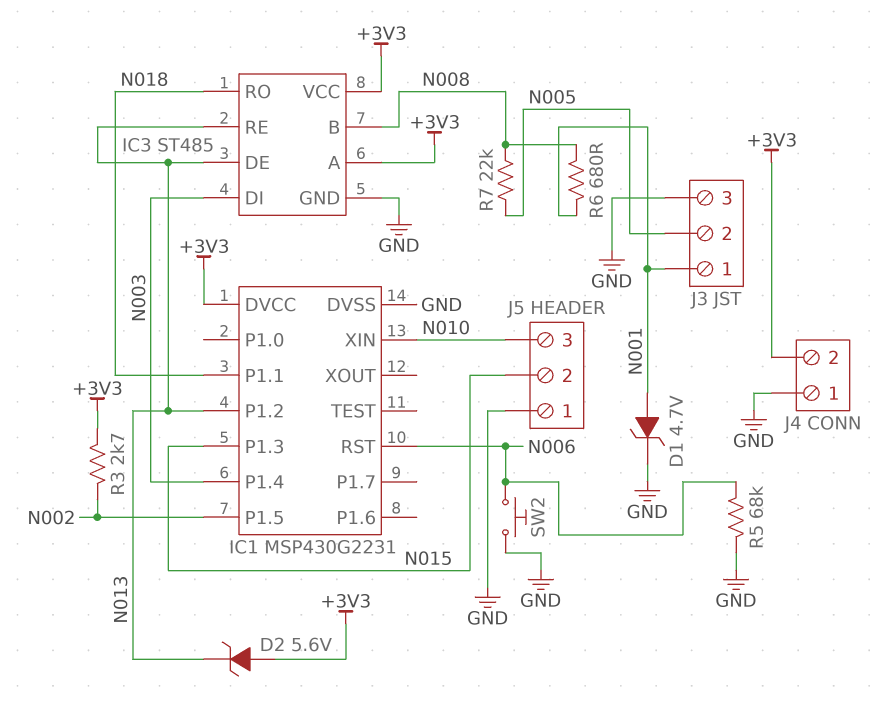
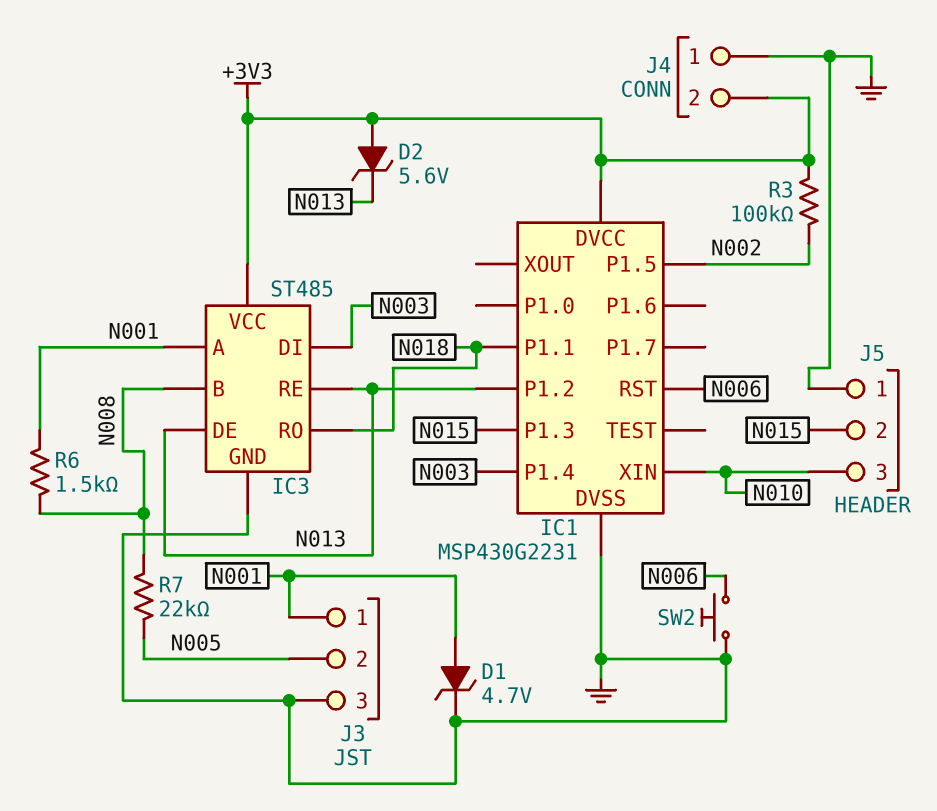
IC3 pin A: +3V3 -> N001
R3: 2.7k (+3V3, N002) -> 100k (+3V3, N002)
R5: 68k (GND, N006) -> none
R6: 680 (N001, N008) -> 1.5k (N001, N008)

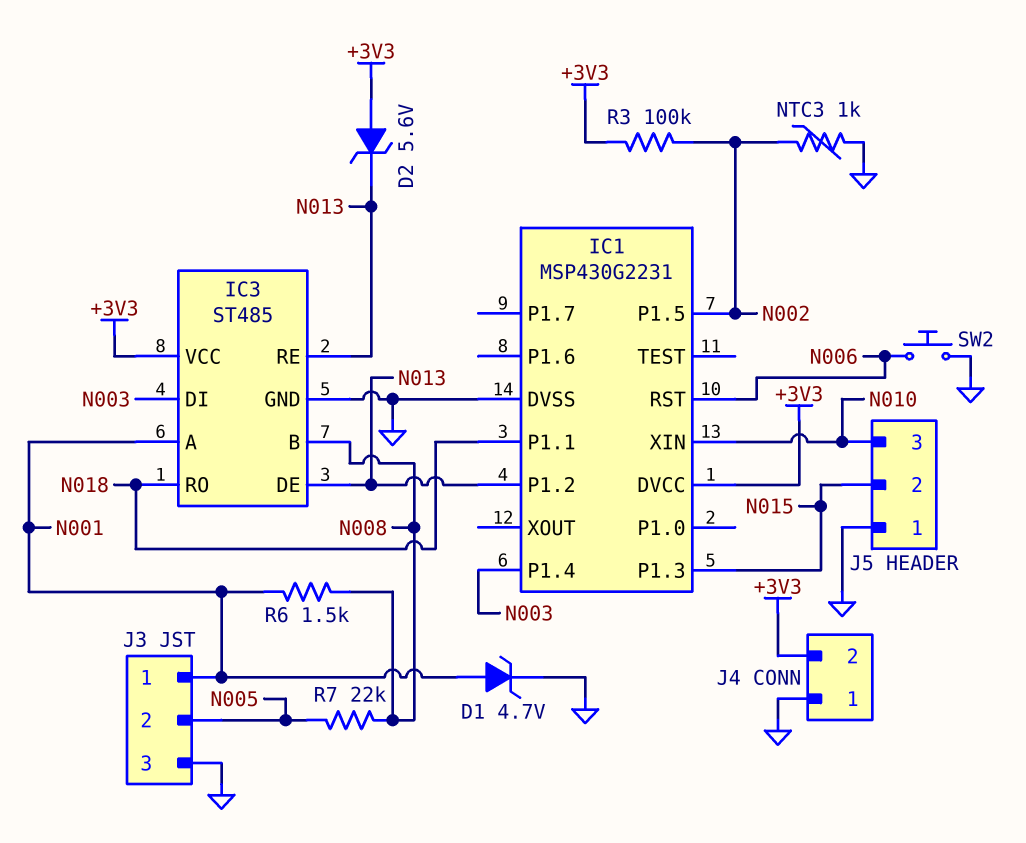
NTC3: none -> 1k (GND, N002)

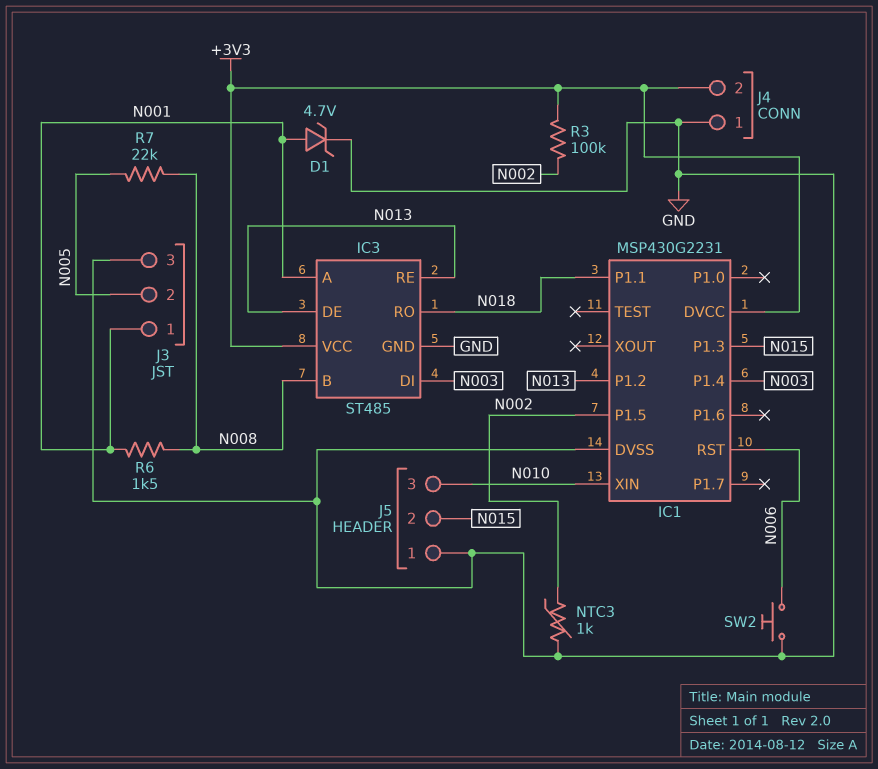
D2: zener 5.6V (A +3V3, K N013) -> none

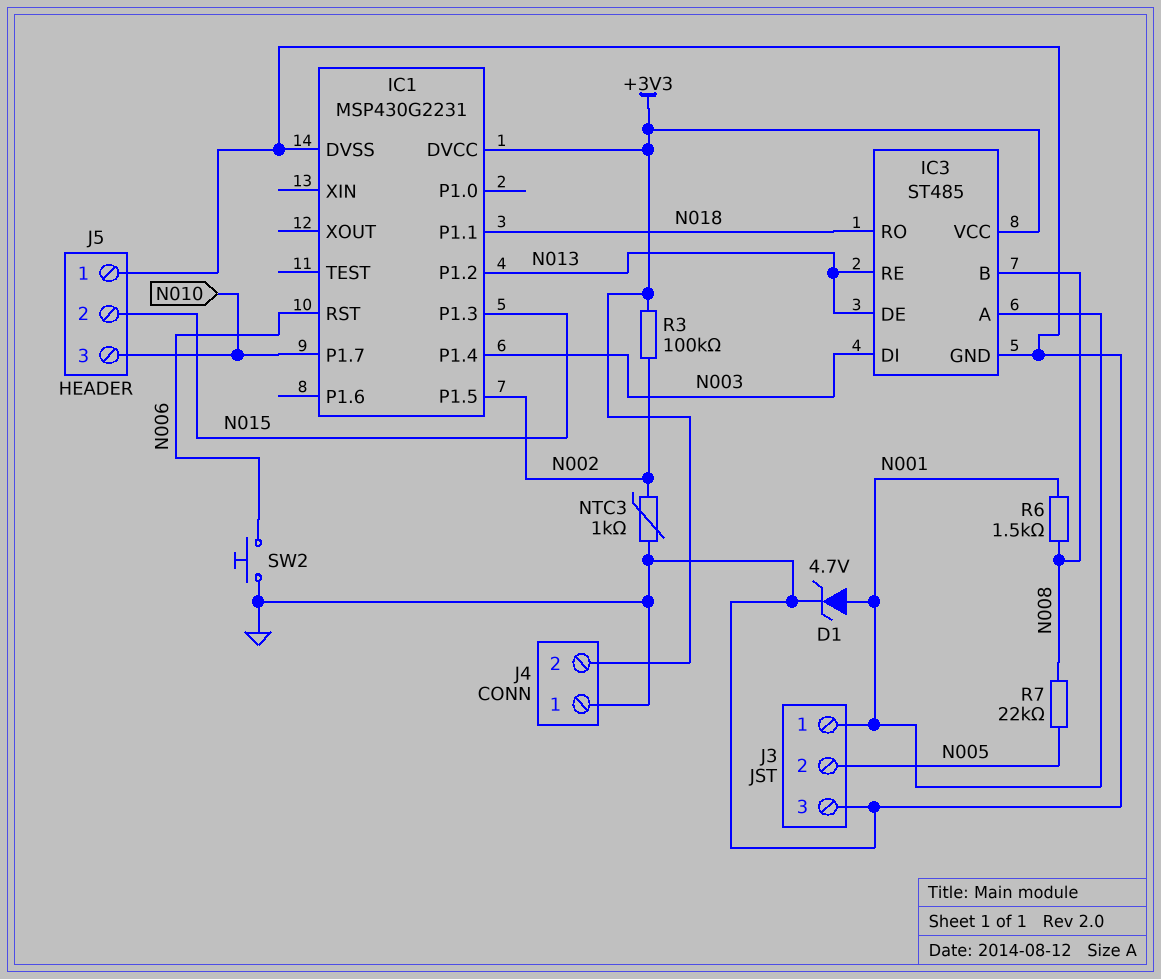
IC1 pin P1.7: none -> N010
IC1 pin XIN: N010 -> none

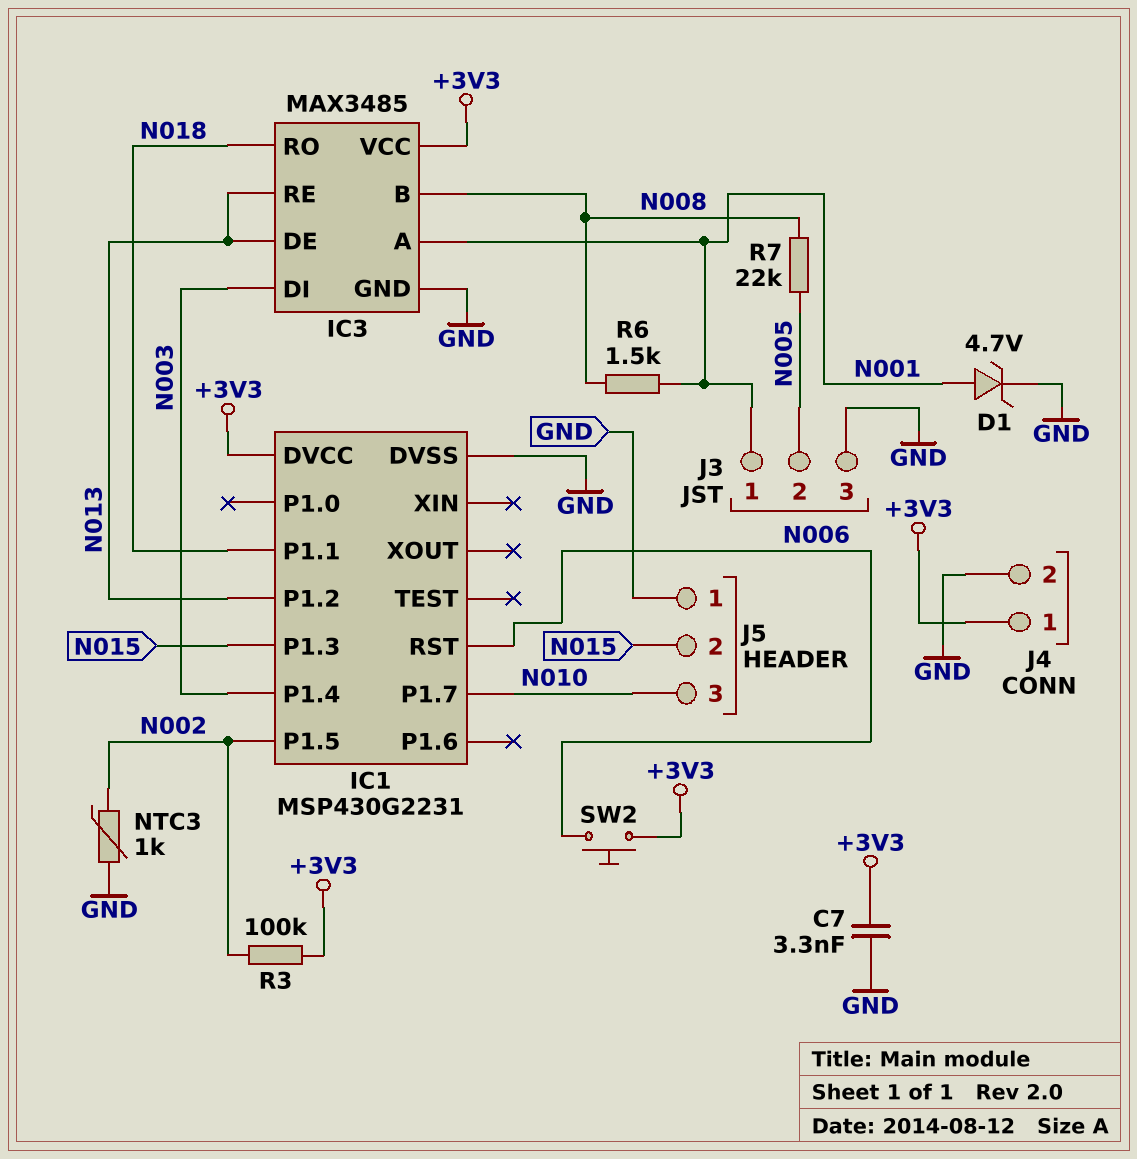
C7: none -> 3.3nF (+3V3, GND)
IC3: ST485 -> MAX3485
J4 pin 1: GND -> +3V3
J4 pin 2: +3V3 -> GND
SW2: button (GND, N006) -> button (+3V3, N006)

